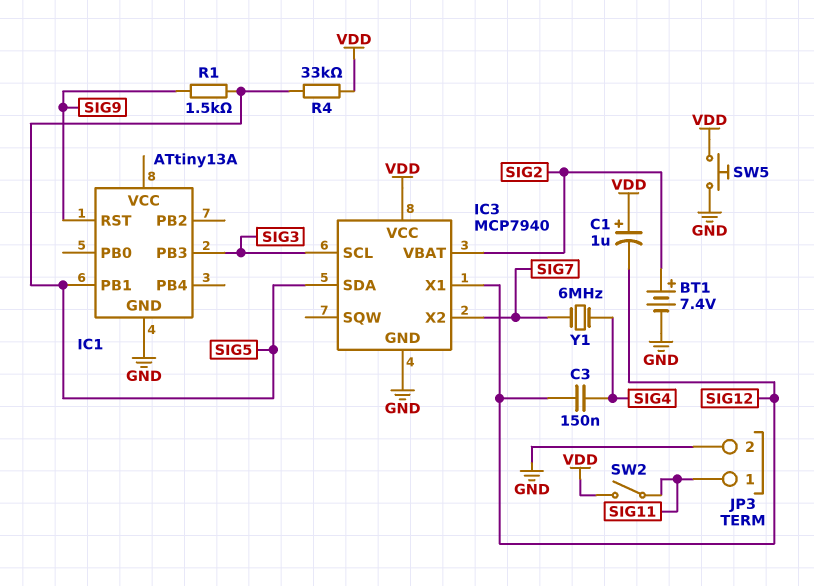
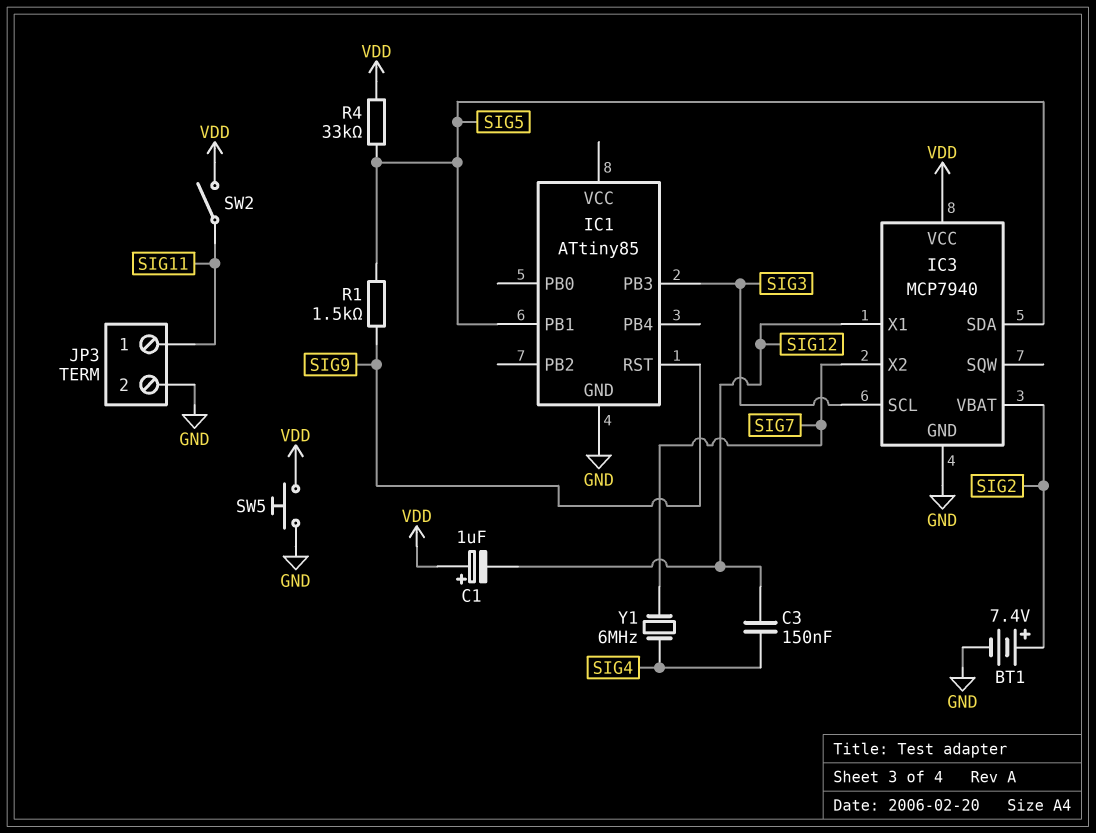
IC1: ATtiny13A -> ATtiny85

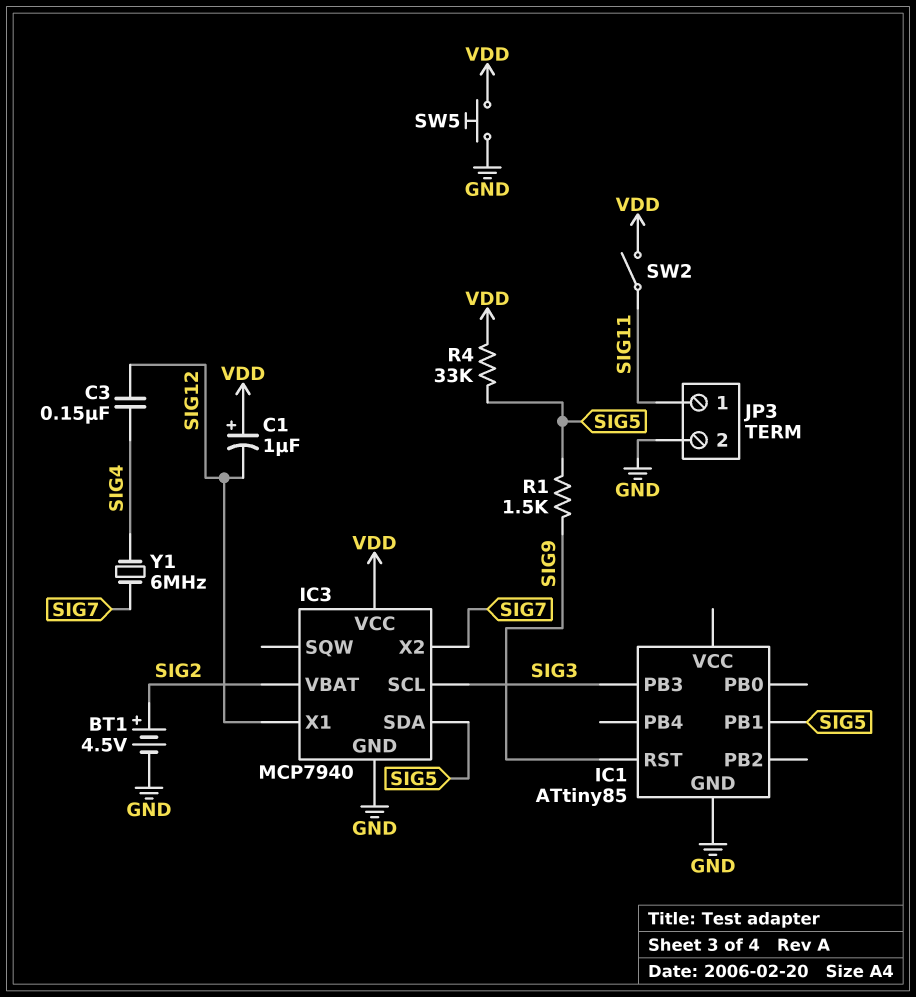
BT1: 7.4V (plus SIG2, minus GND) -> 4.5V (plus SIG2, minus GND)

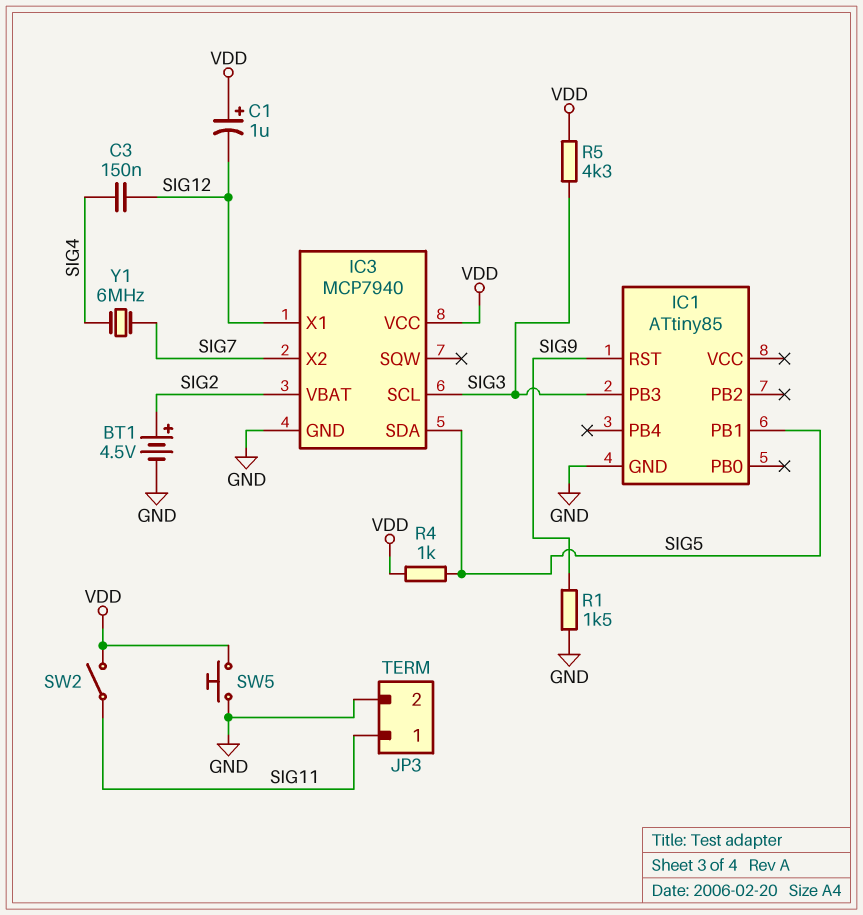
R1: 1.5k (SIG5, SIG9) -> 1.5k (GND, SIG9)
R4: 33k (SIG5, VDD) -> 1k (SIG5, VDD)
R5: none -> 4.3k (SIG3, VDD)

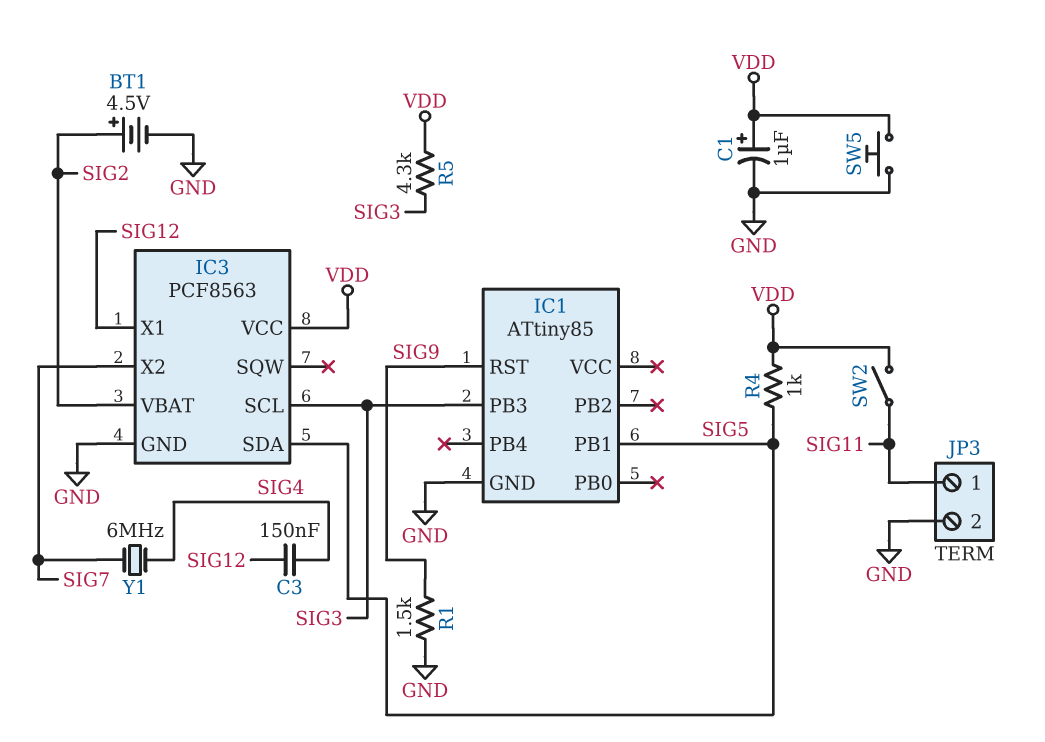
C1: 1uF (plus VDD, minus SIG12) -> 1uF (plus VDD, minus GND)
IC3: MCP7940 -> PCF8563

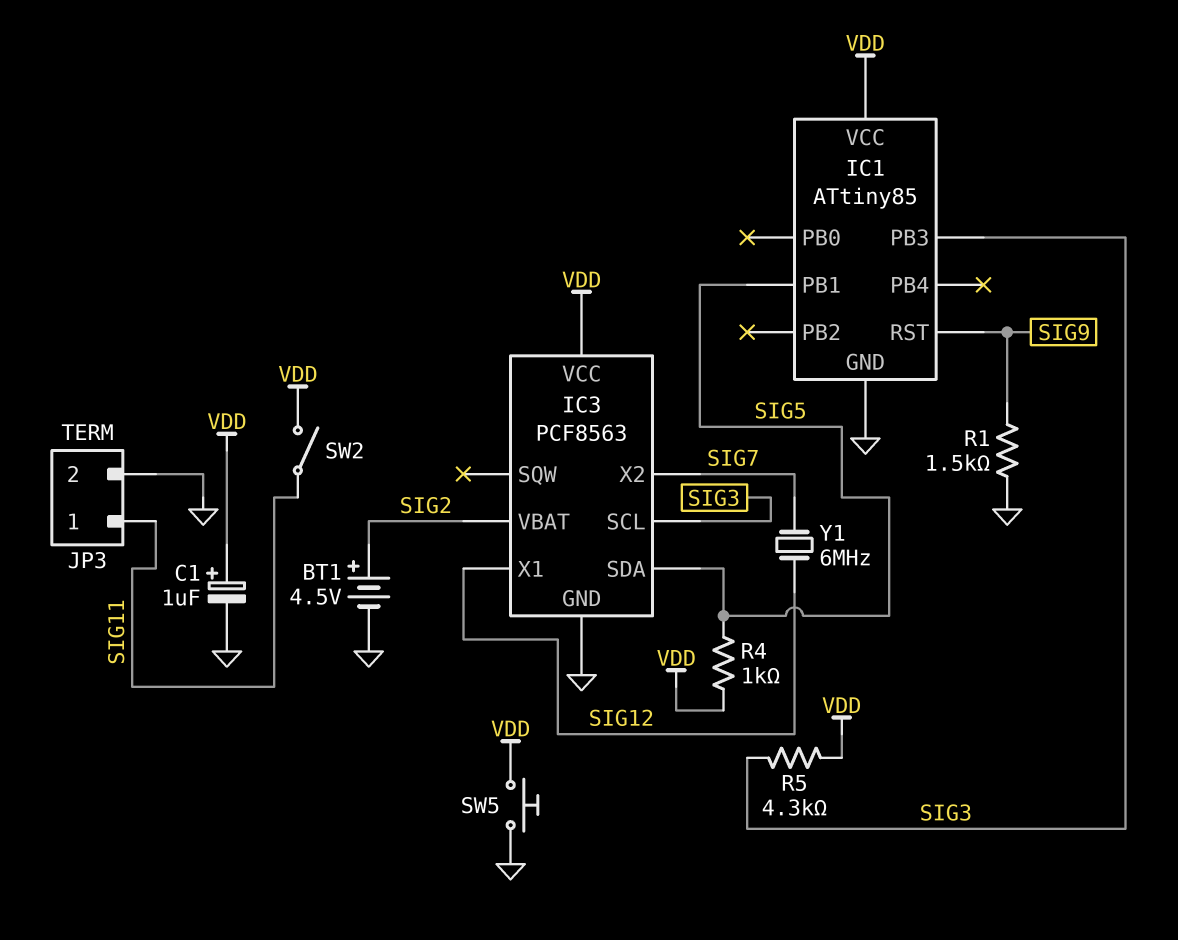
C3: 150nF (SIG4, SIG12) -> none
IC1 pin VCC: none -> VDD
Y1: 6MHz (SIG4, SIG7) -> 6MHz (SIG7, SIG12)

